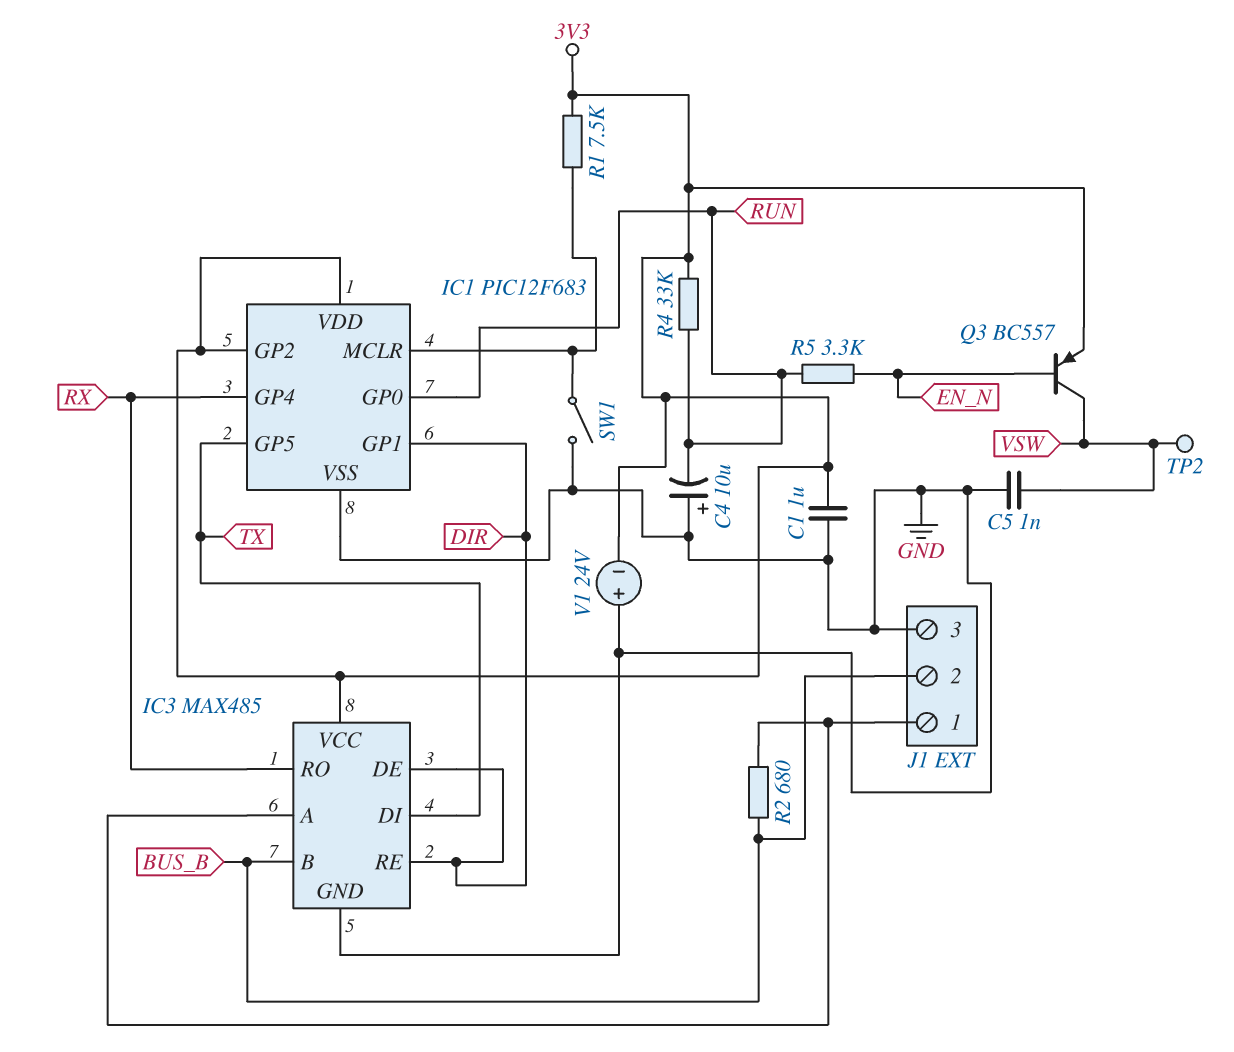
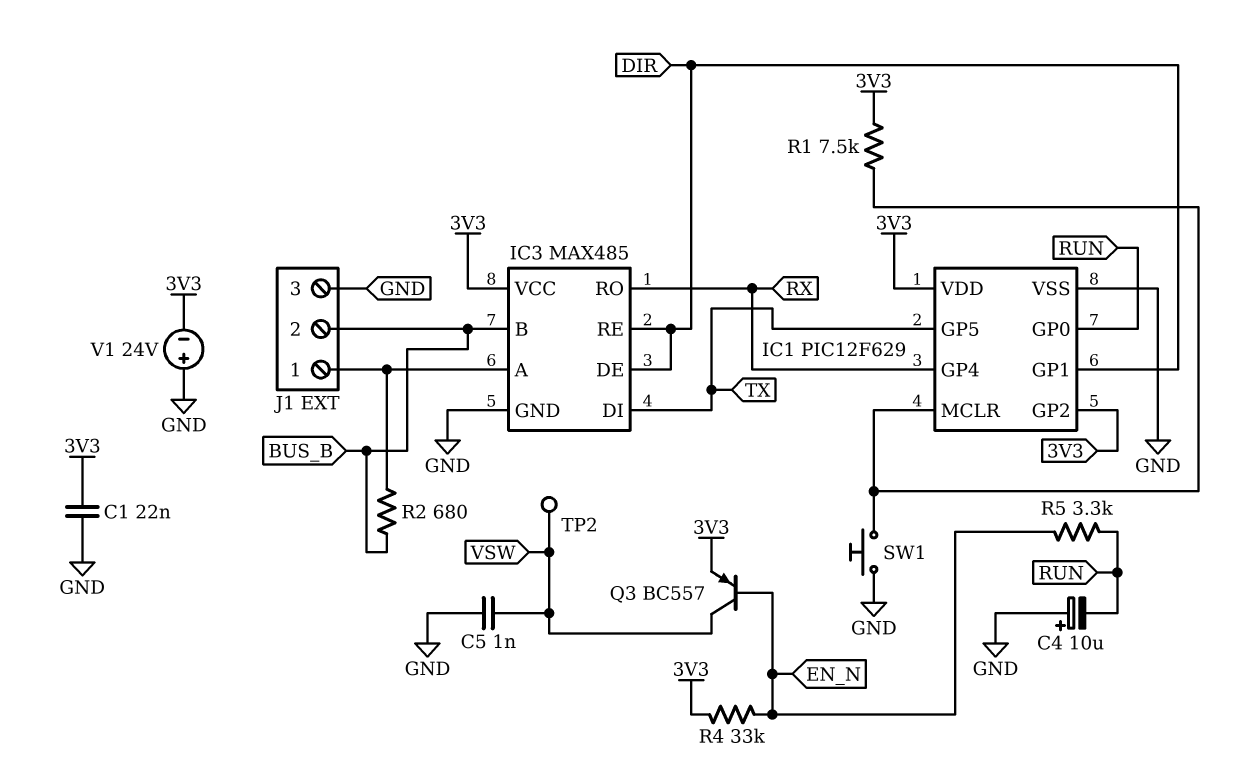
C1: 1uF (3V3, GND) -> 22nF (3V3, GND)
IC1: PIC12F683 -> PIC12F629
R4: 33k (3V3, RUN) -> 33k (3V3, EN_N)
SW1: switch (GND, IC1/MCLR) -> button (GND, IC1/MCLR)

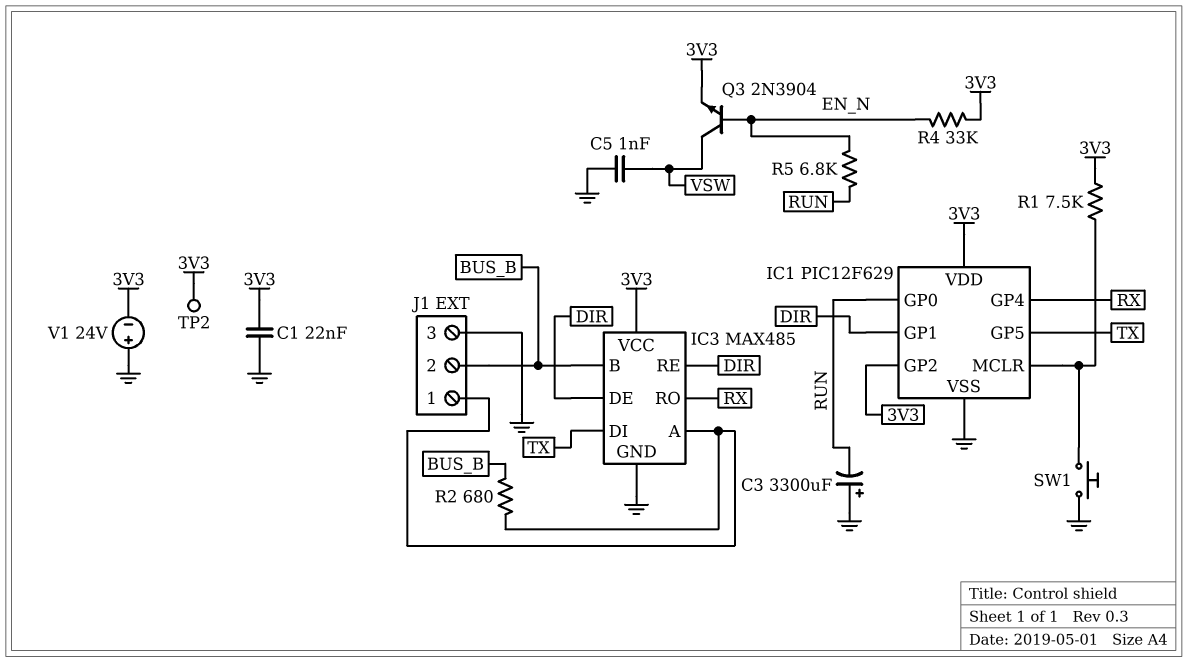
C3: none -> 3300uF (plus GND, minus RUN)
C4: 10uF (plus GND, minus RUN) -> none
Q3: PNP BC557 (B EN_N, C VSW, E 3V3) -> NPN 2N3904 (B EN_N, C VSW, E 3V3)
R5: 3.3k (EN_N, RUN) -> 6.8k (EN_N, RUN)
TP2: test point (VSW) -> test point (3V3)

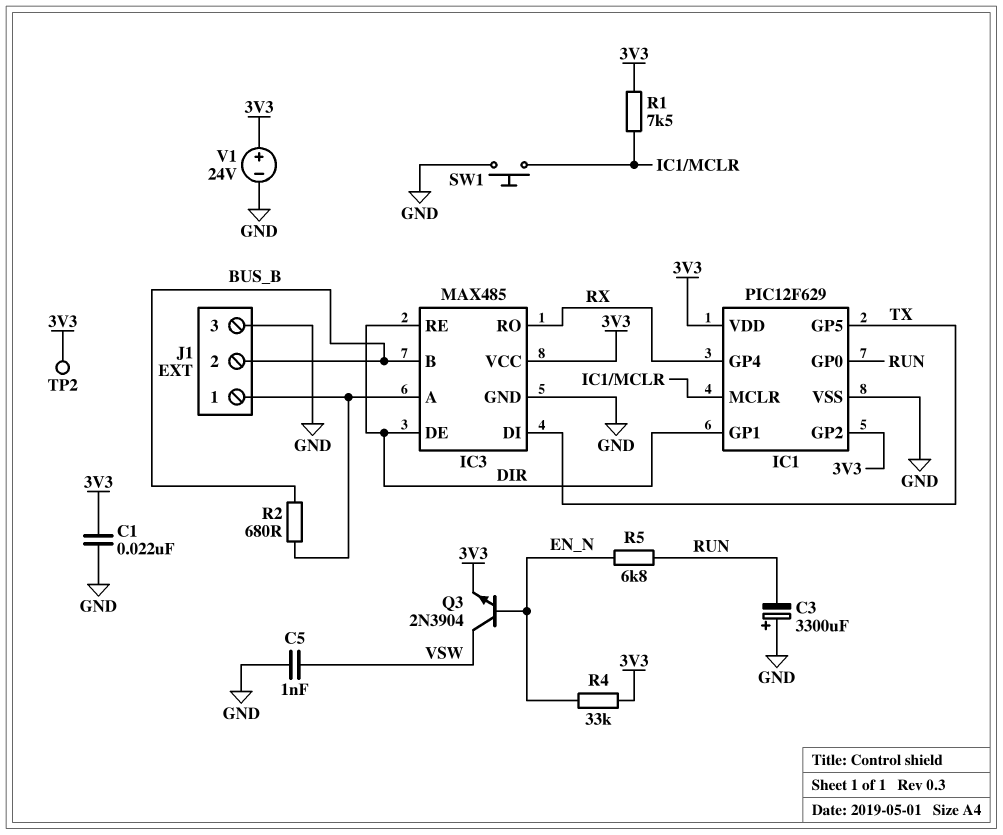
V1: 24V (plus GND, minus 3V3) -> 24V (plus 3V3, minus GND)

